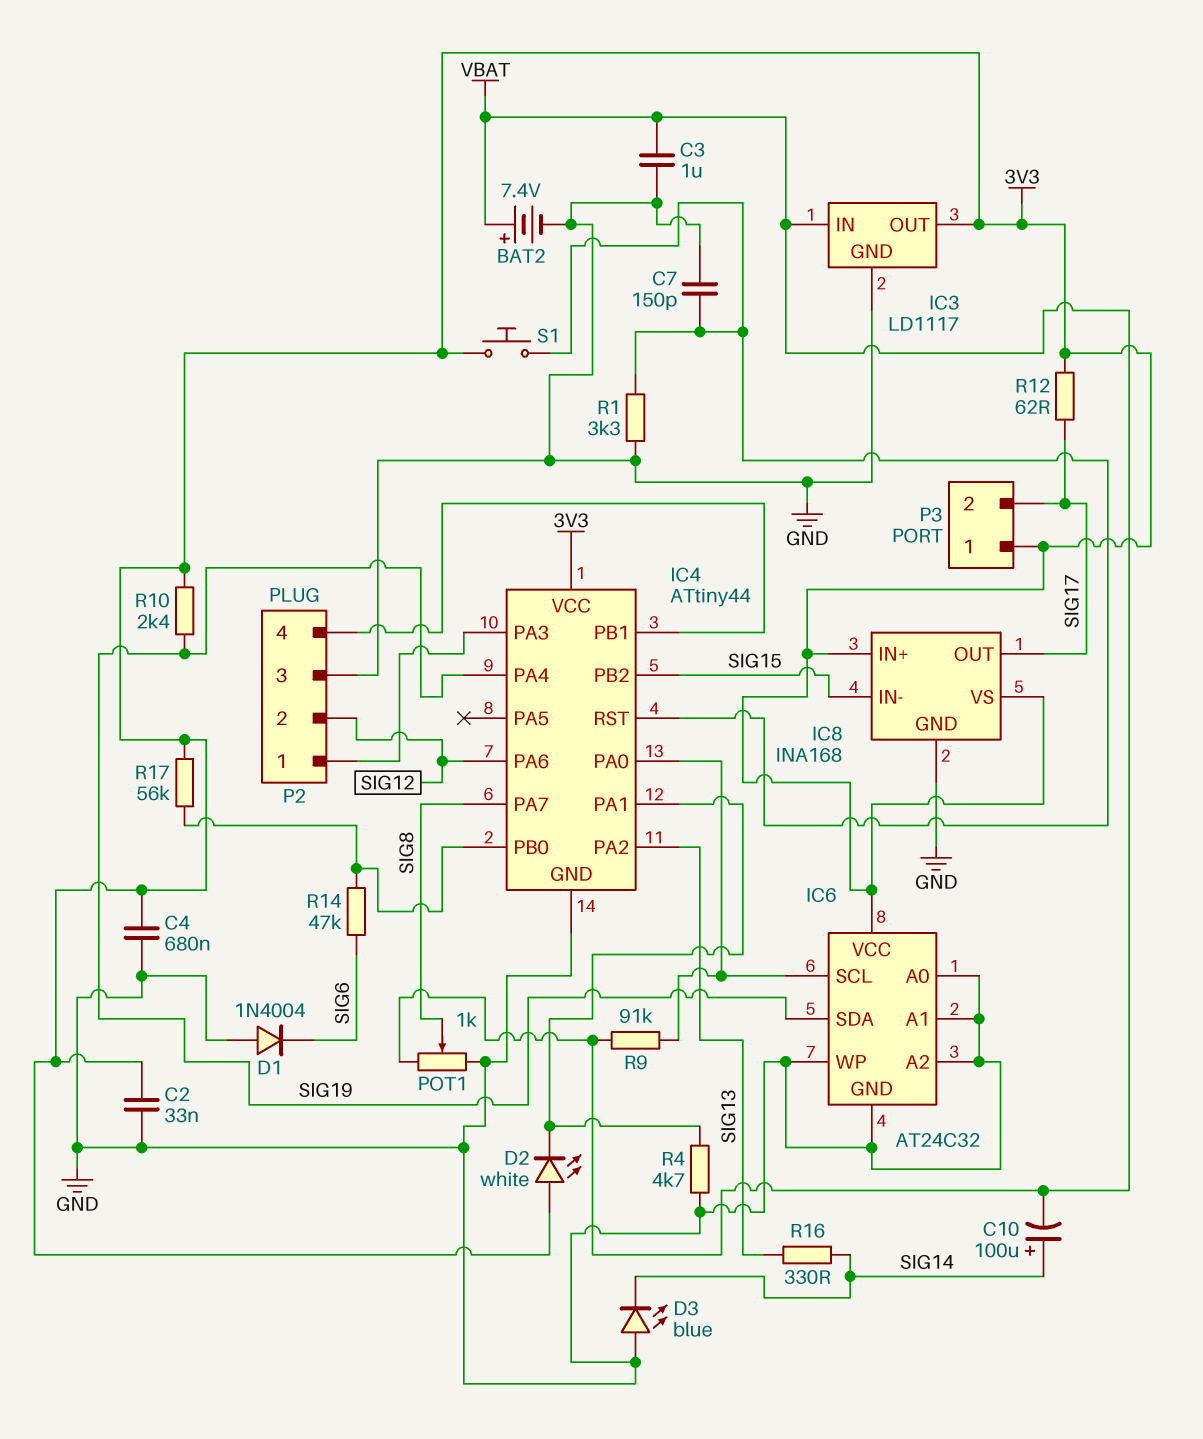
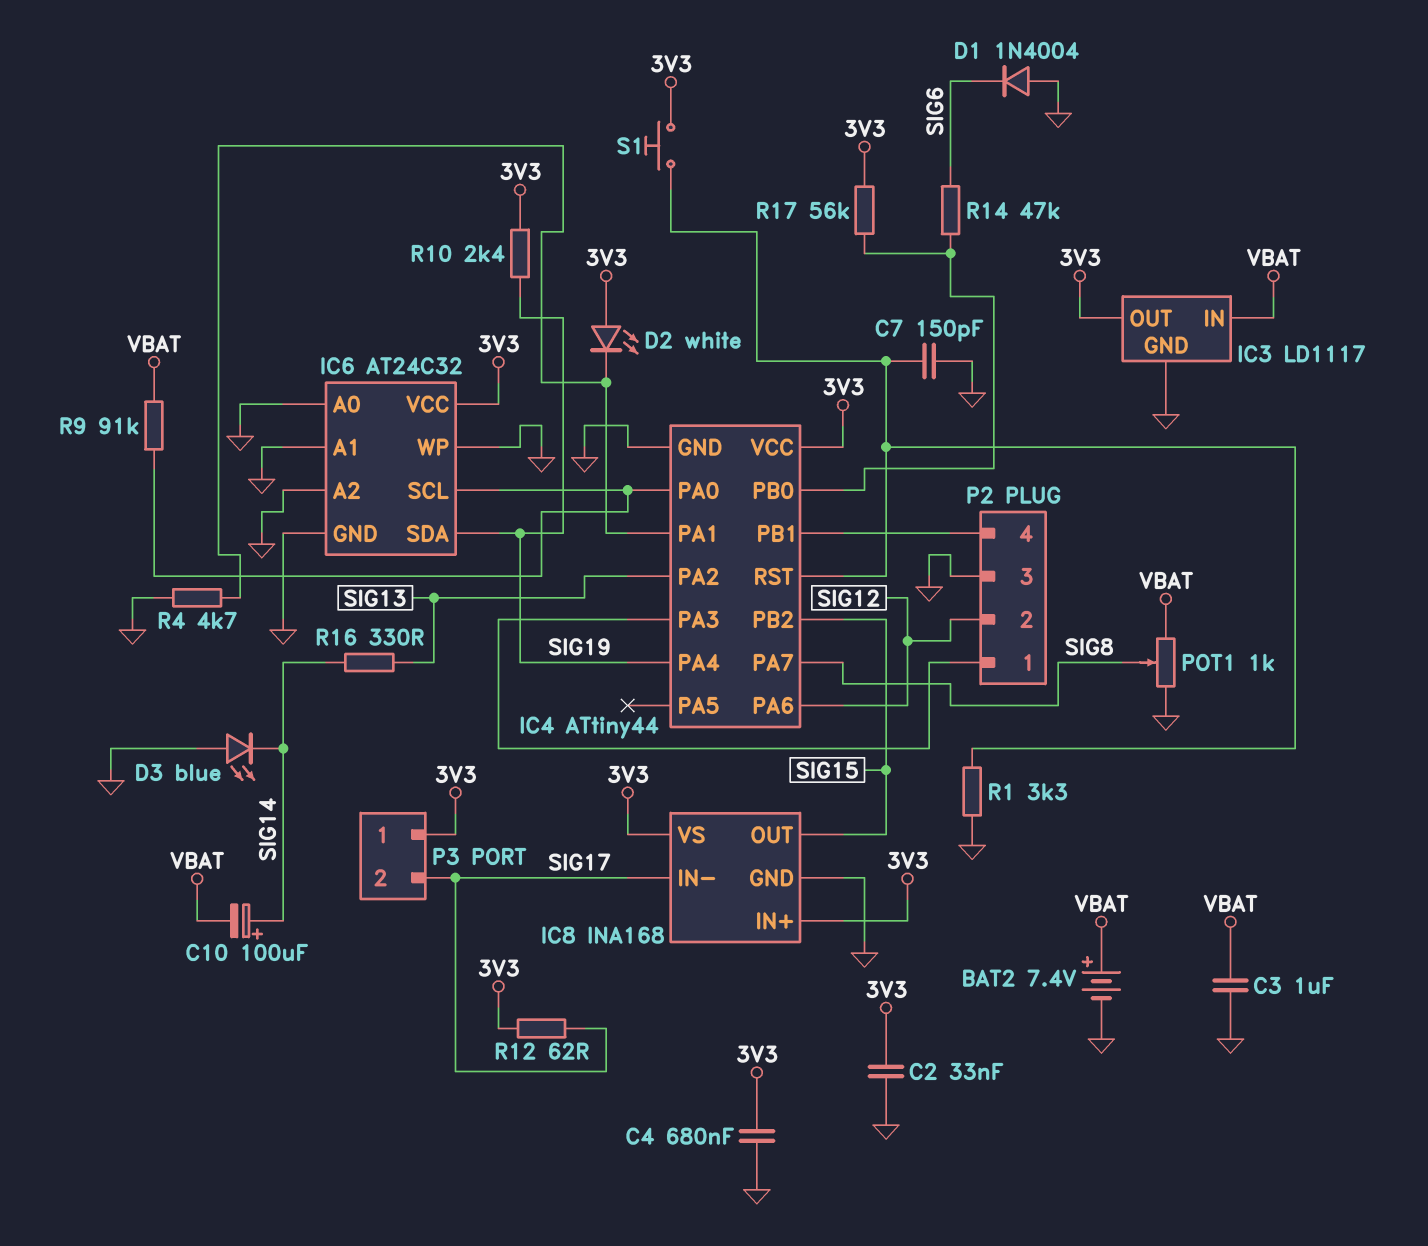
IC8 pin IN-: SIG15 -> SIG17
IC8 pin OUT: SIG17 -> SIG15

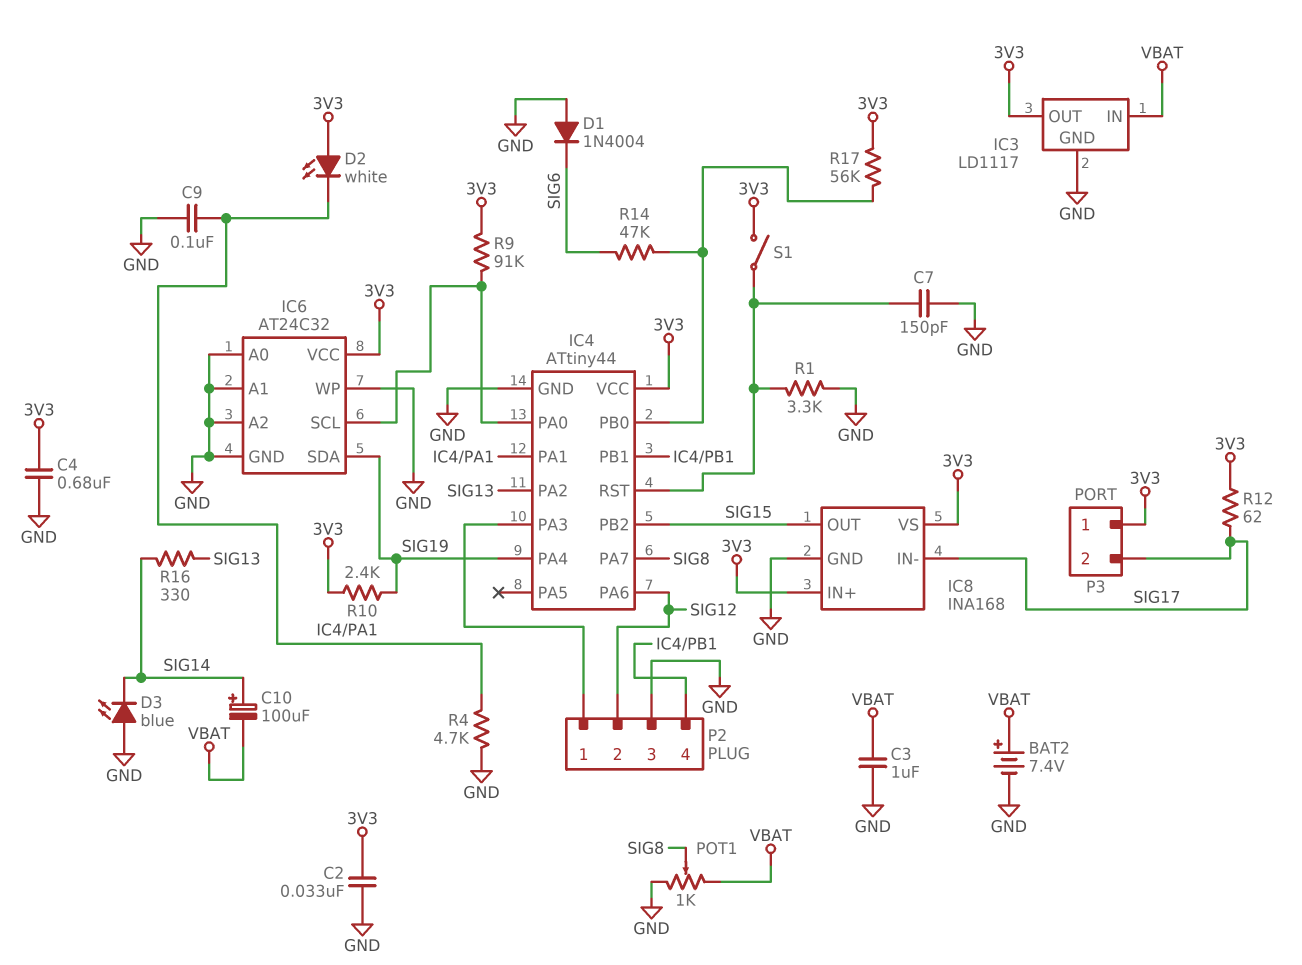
C9: none -> 100nF (GND, IC4/PA1)
R9: 91k (IC4/PA0, VBAT) -> 91k (3V3, IC4/PA0)
S1: button (3V3, IC4/RST) -> switch (3V3, IC4/RST)

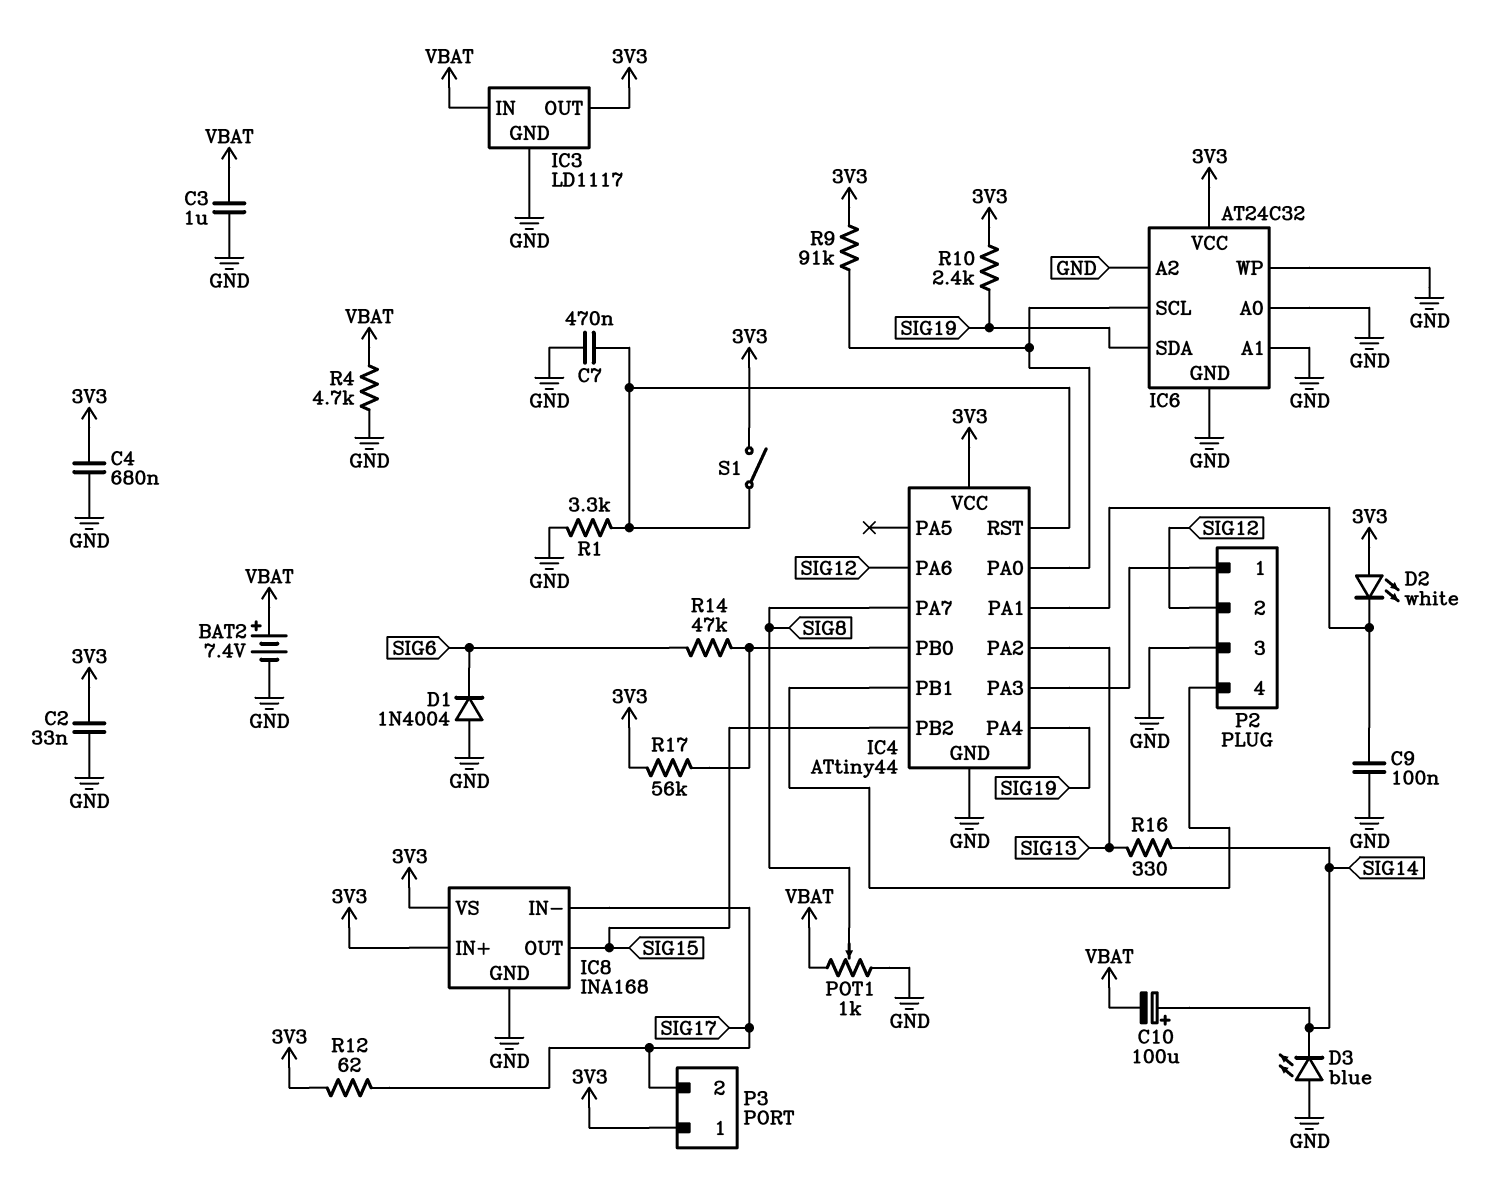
C7: 150pF (GND, IC4/RST) -> 470nF (GND, IC4/RST)
R4: 4.7k (GND, IC4/PA1) -> 4.7k (GND, VBAT)

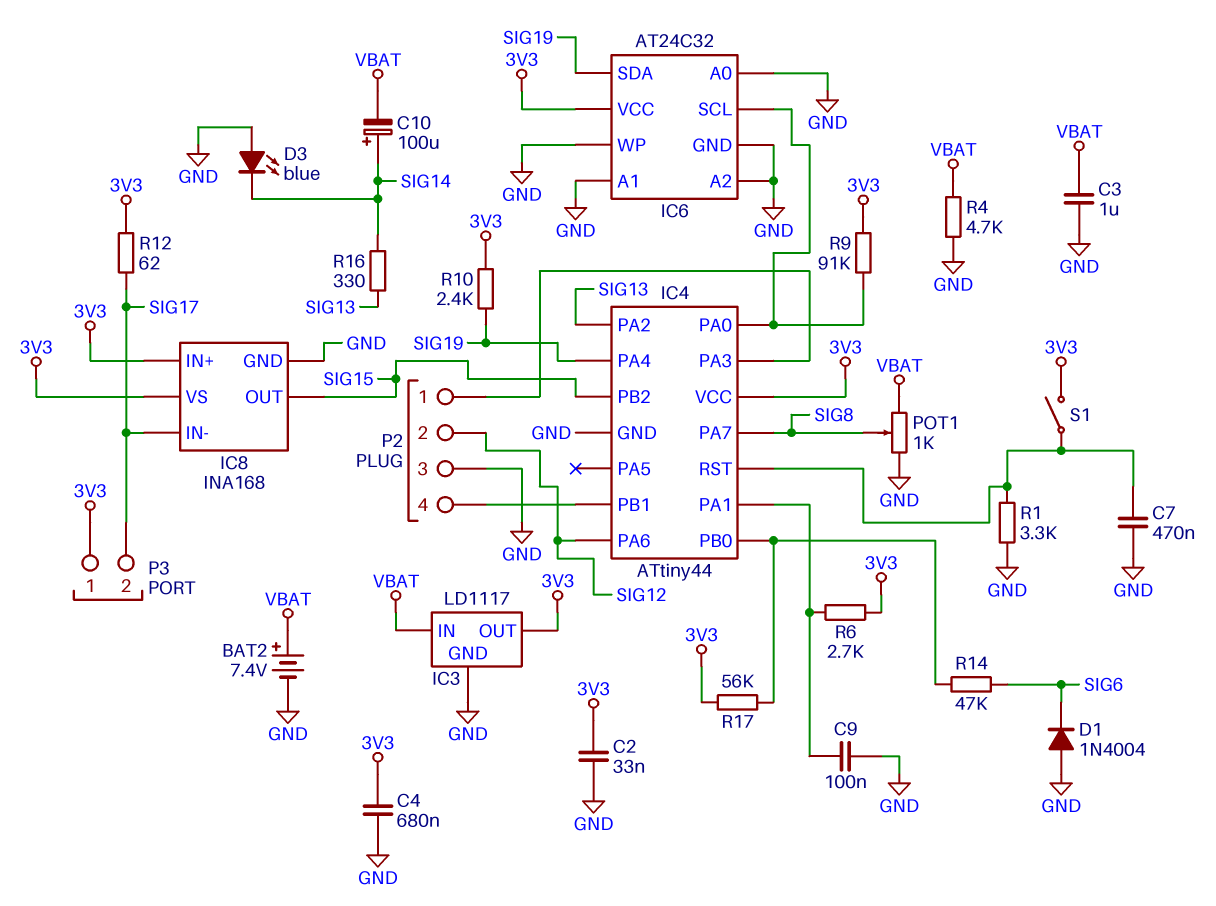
D2: LED white (A 3V3, K IC4/PA1) -> none
R6: none -> 2.7k (3V3, IC4/PA1)

